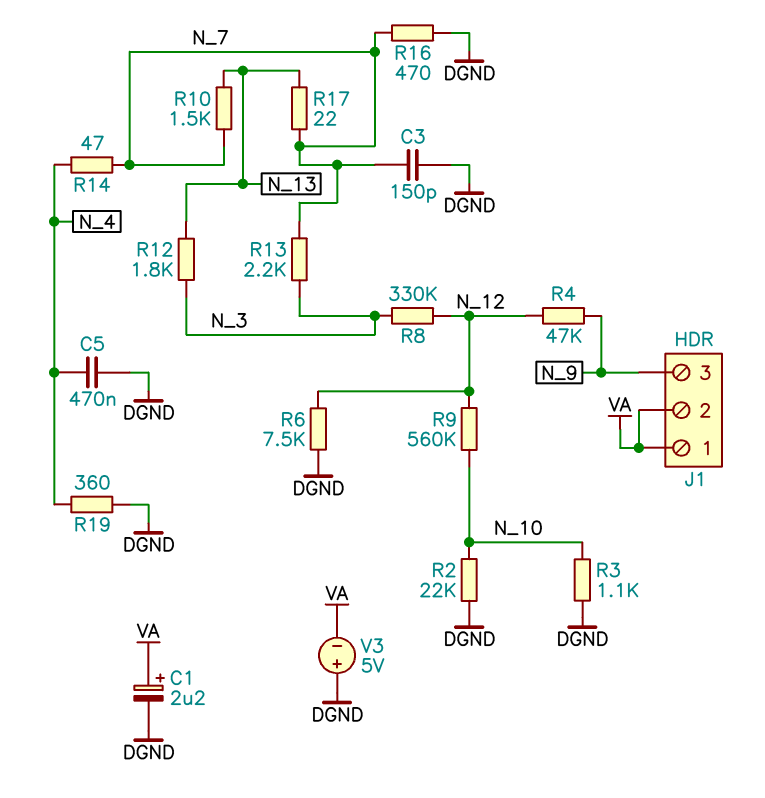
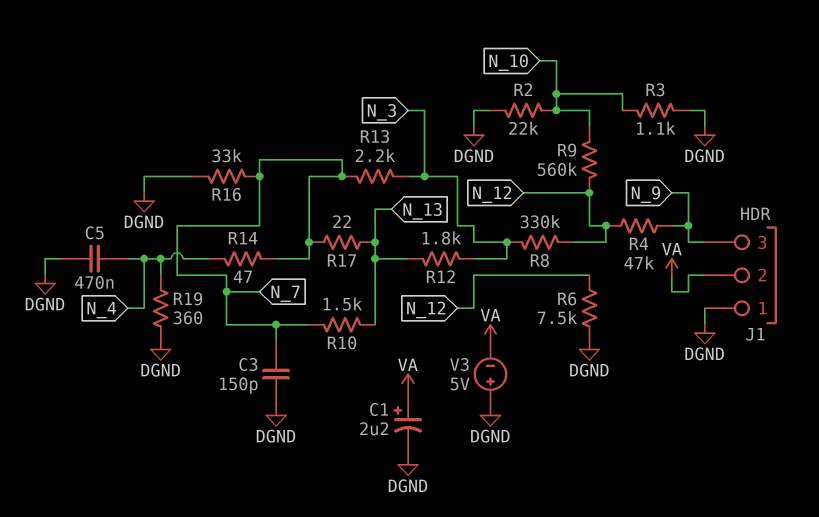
J1 pin 1: VA -> DGND
R16: 470 (DGND, N_7) -> 33k (DGND, N_7)

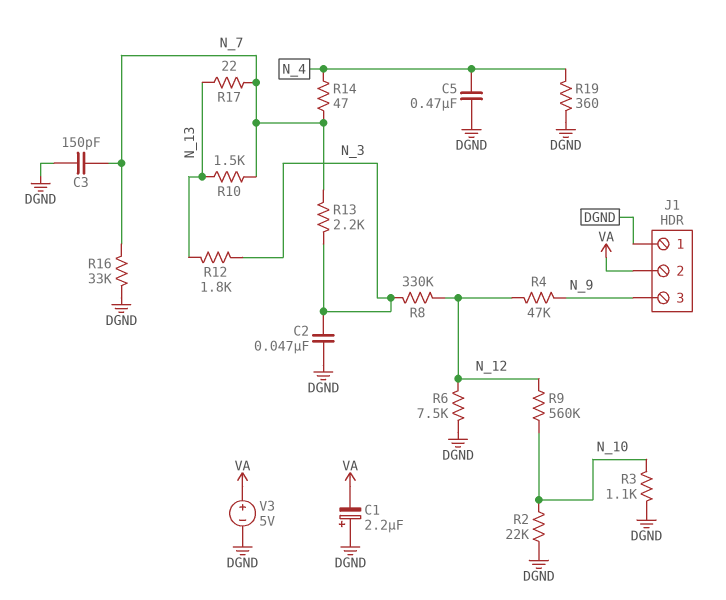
C1: 2.2uF (plus VA, minus DGND) -> 2.2uF (plus DGND, minus VA)
C2: none -> 47nF (DGND, N_3)
V3: 5V (plus DGND, minus VA) -> 5V (plus VA, minus DGND)

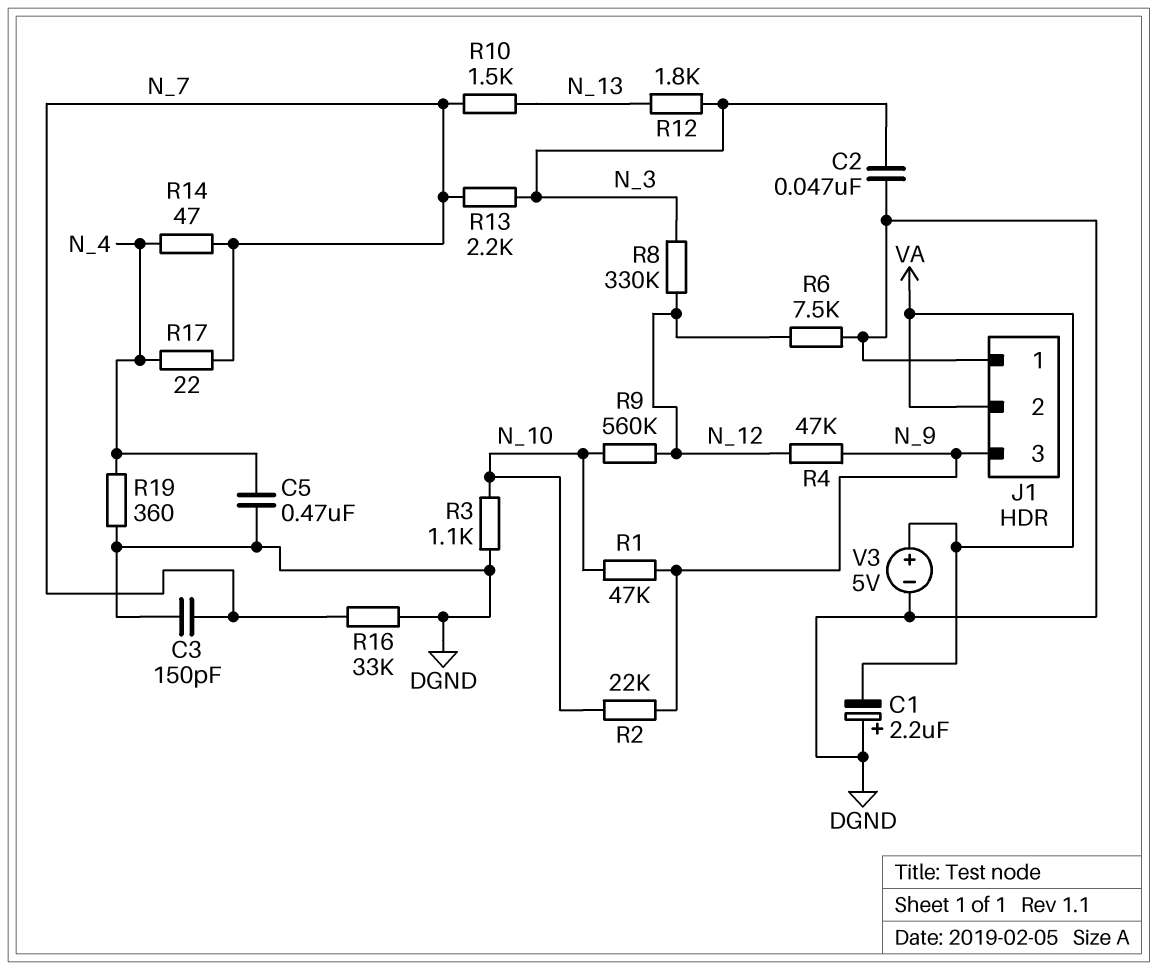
R1: none -> 47k (N_9, N_10)
R2: 22k (DGND, N_10) -> 22k (N_9, N_10)
R17: 22 (N_7, N_13) -> 22 (N_4, N_7)

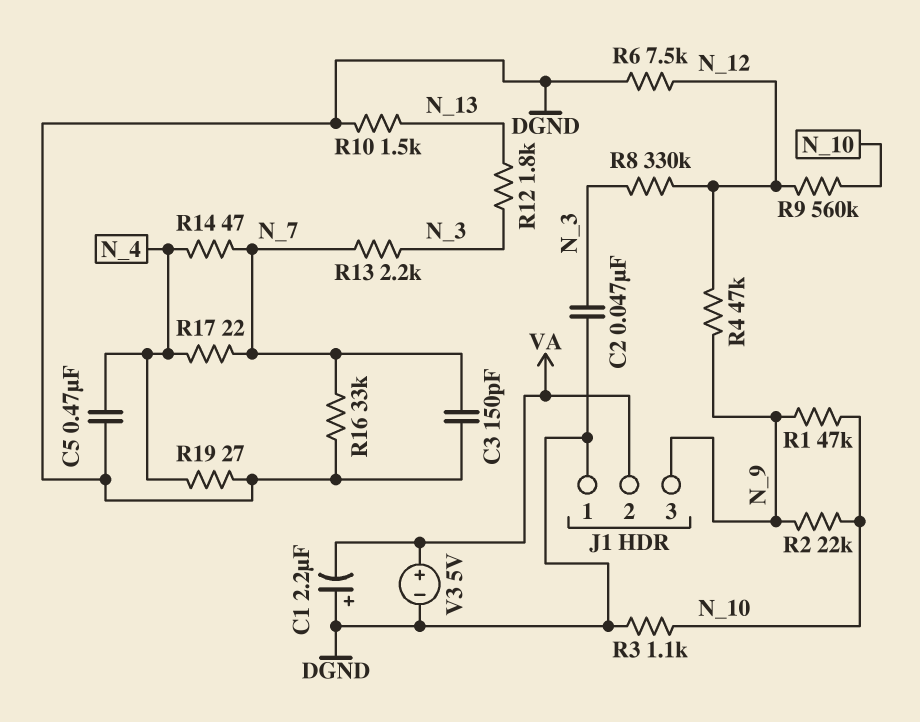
R10: 1.5k (N_7, N_13) -> 1.5k (DGND, N_13)
R19: 360 (DGND, N_4) -> 27 (DGND, N_4)

